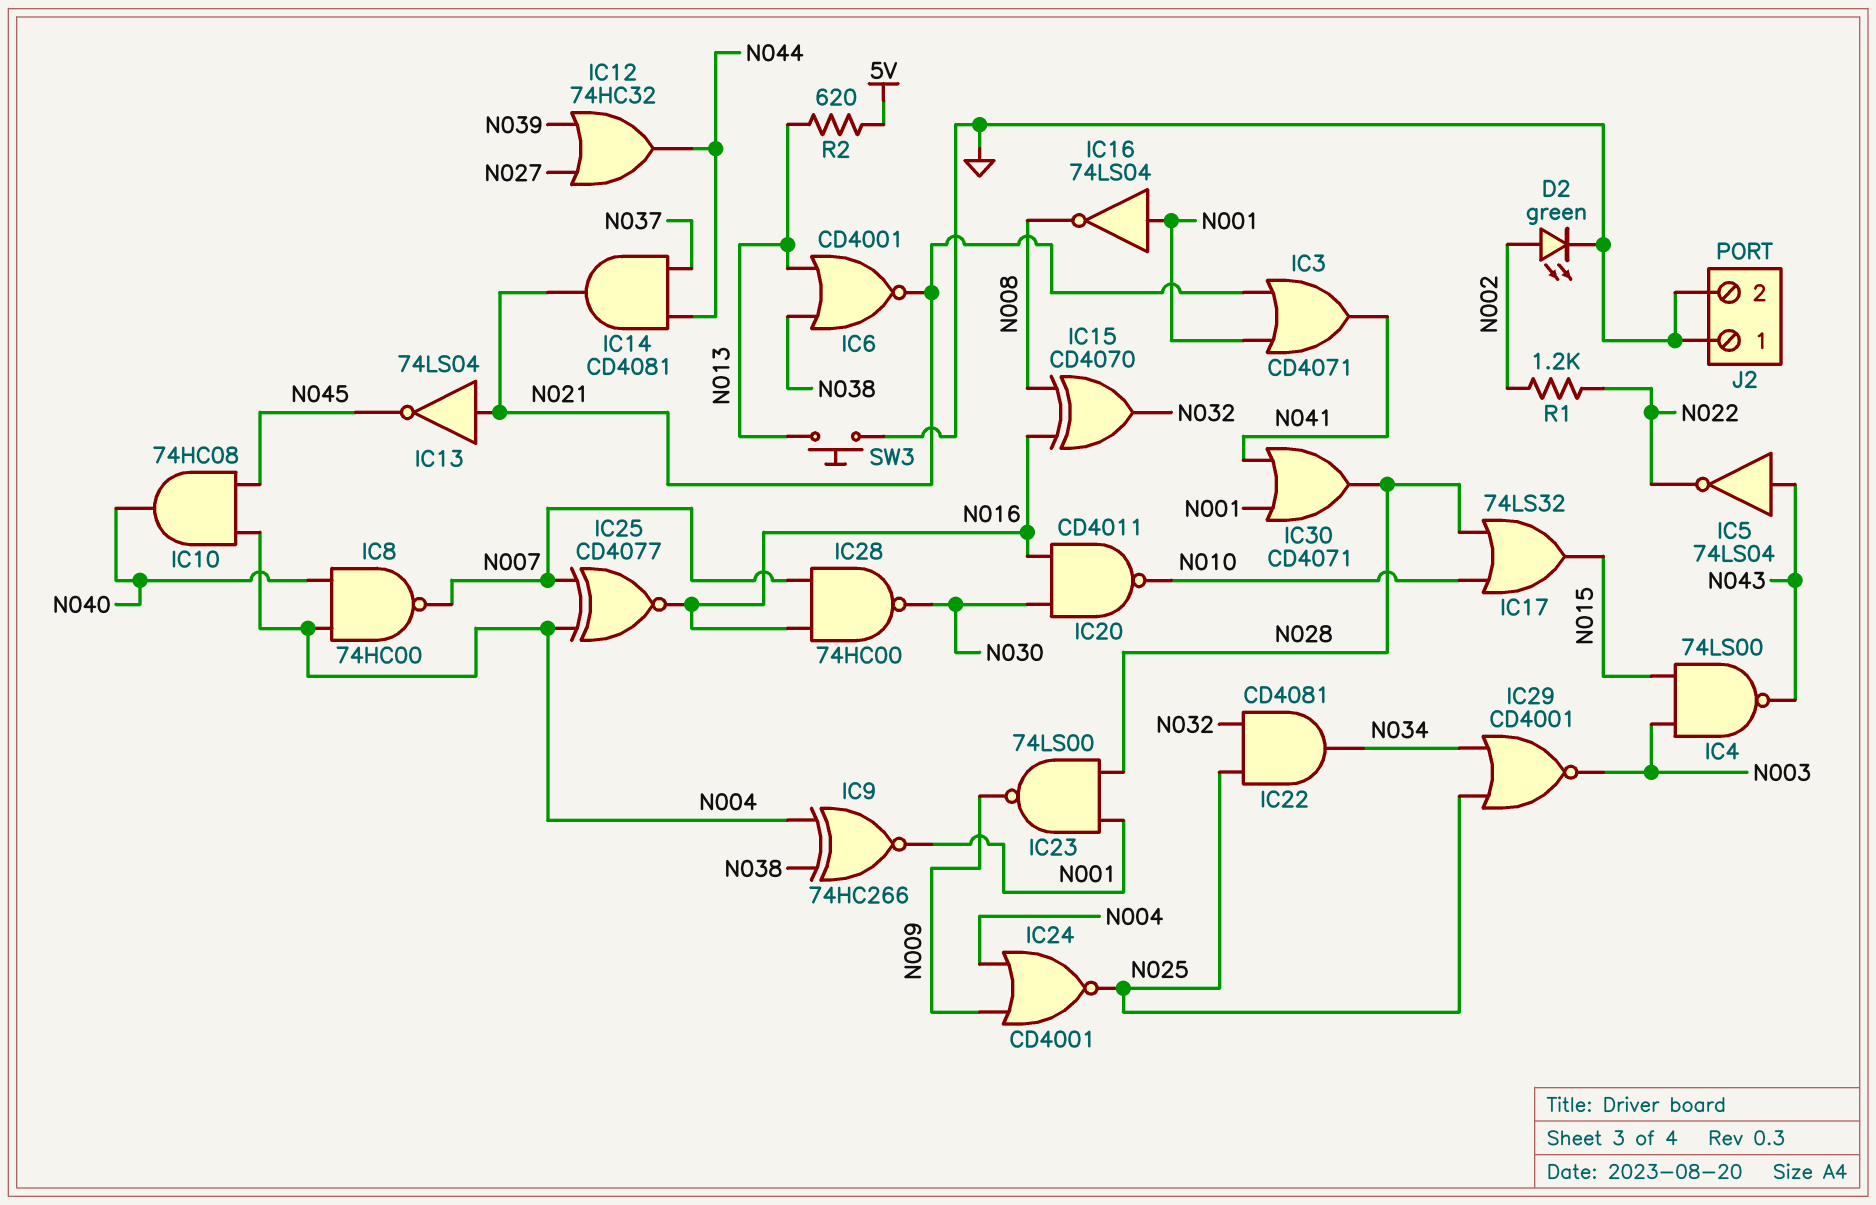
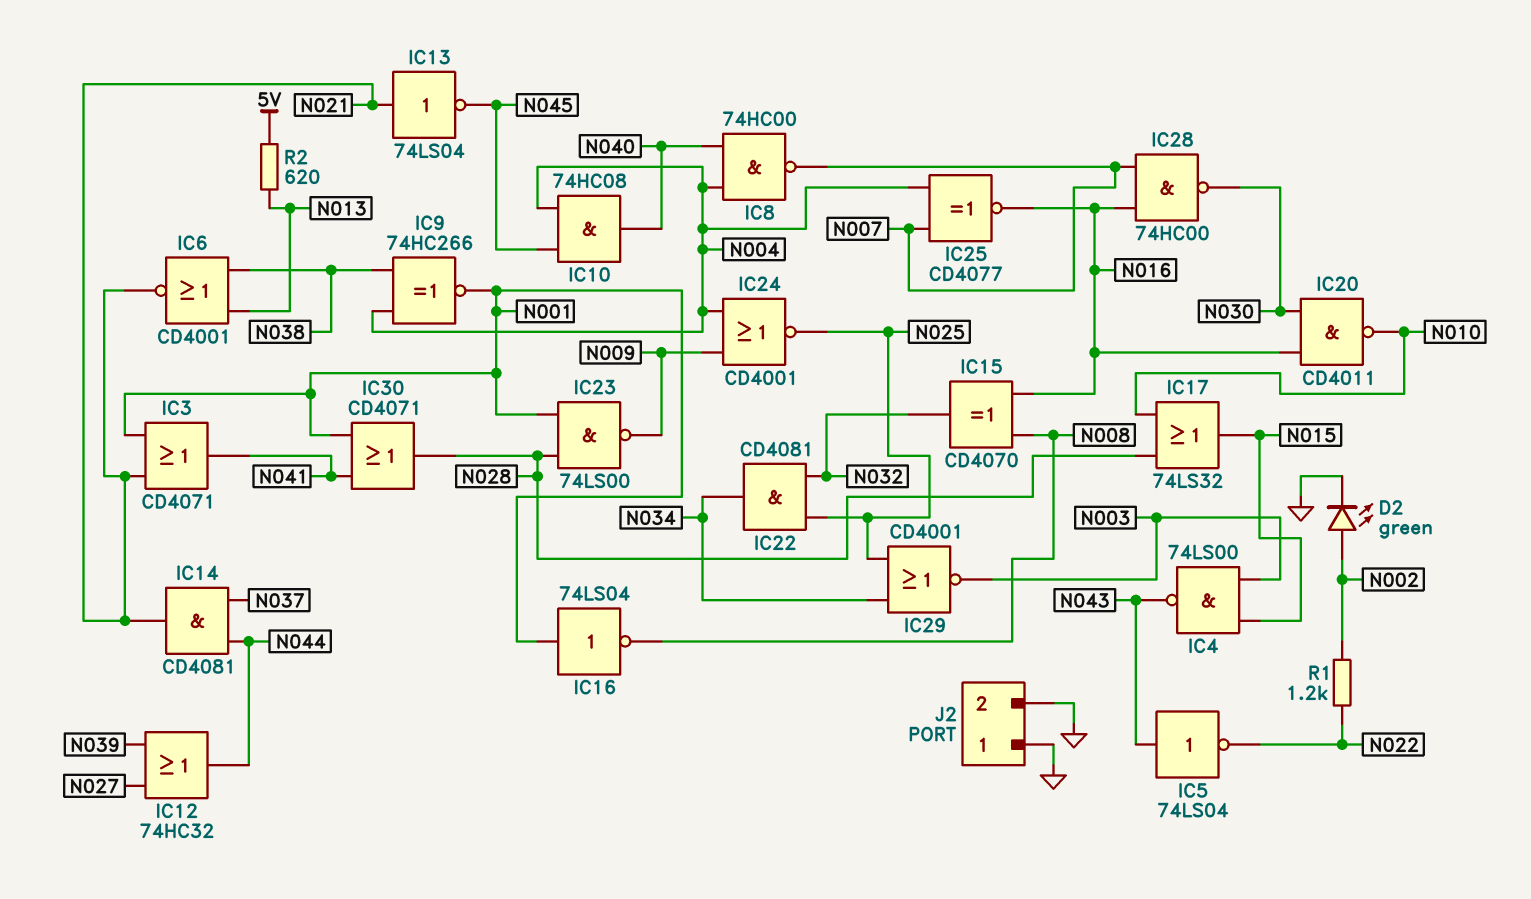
SW3: button (GND, N013) -> none

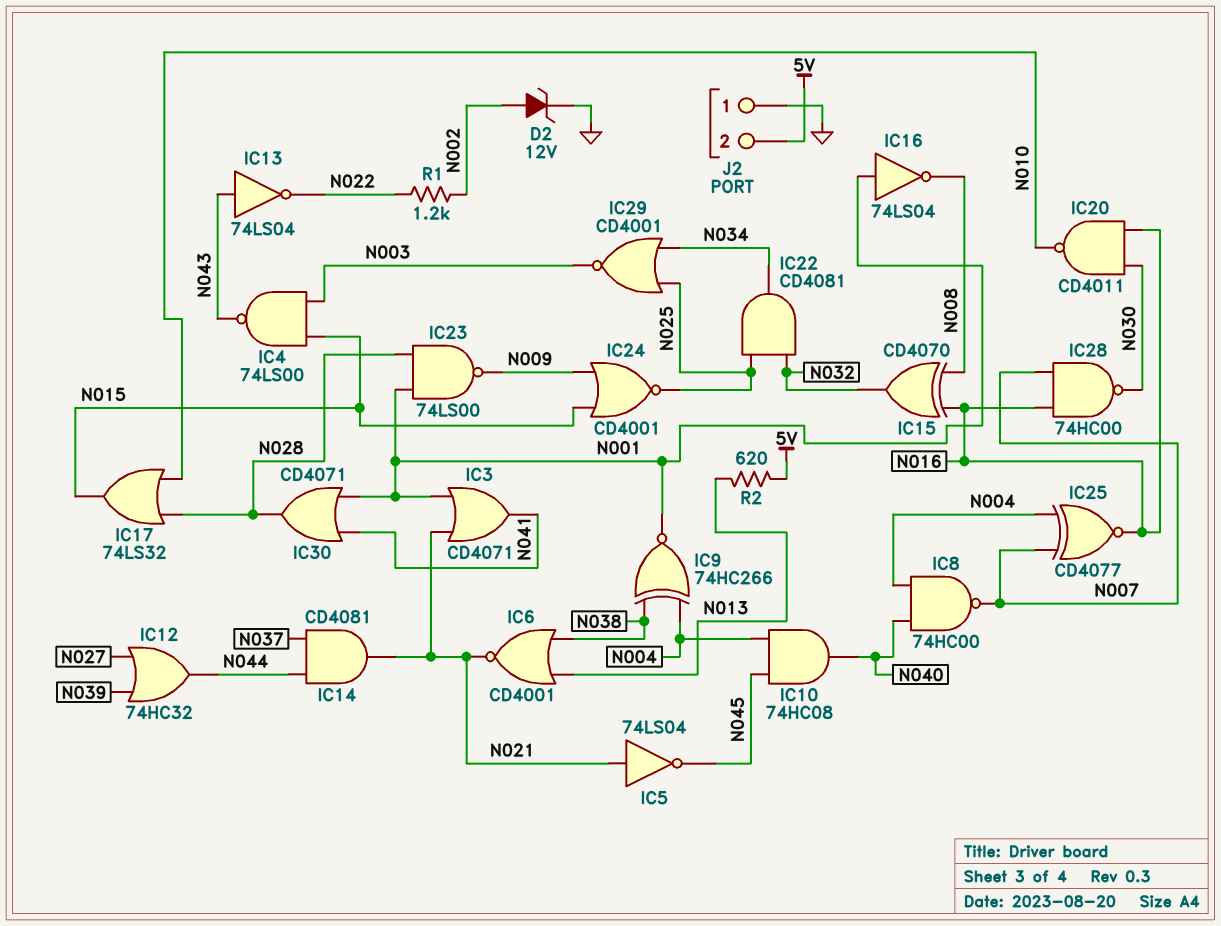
D2: LED green (A N002, K GND) -> zener 12V (A N002, K GND)
IC5: NOT 74LS04 (in N043, out N022) -> NOT 74LS04 (in N021, out N045)
IC13: NOT 74LS04 (in N021, out N045) -> NOT 74LS04 (in N043, out N022)
IC24: NOR CD4001 (in N004, in N009, out N025) -> NOR CD4001 (in N009, in N015, out N025)
J2 pin 2: GND -> 5V

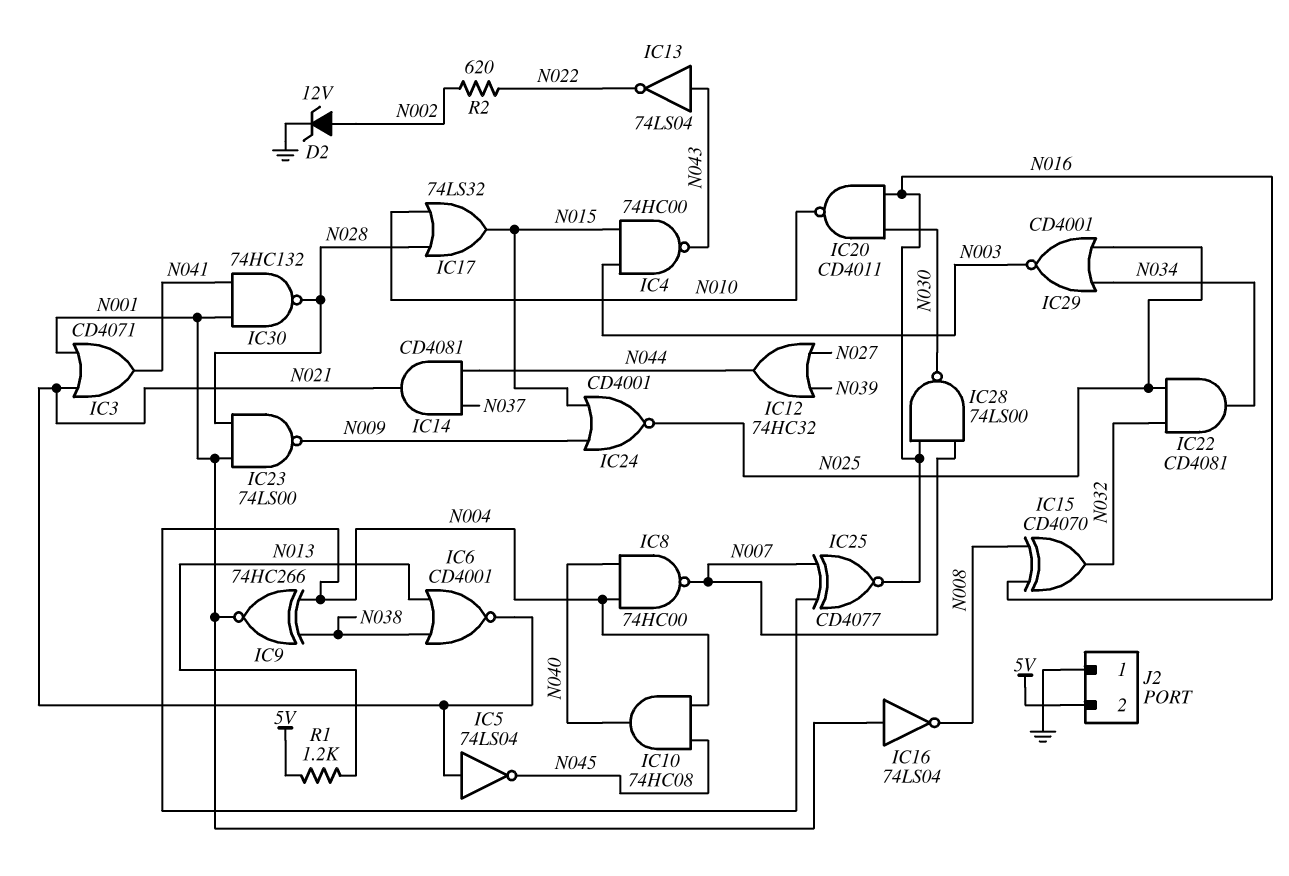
IC4: NAND 74LS00 (in N003, in N015, out N043) -> NAND 74HC00 (in N003, in N015, out N043)
IC28: NAND 74HC00 (in N007, in N016, out N030) -> NAND 74LS00 (in N007, in N016, out N030)
IC30: OR CD4071 (in N001, in N041, out N028) -> NAND 74HC132 (in N001, in N041, out N028)
R1: 1.2k (N002, N022) -> 1.2k (5V, N013)
R2: 620 (5V, N013) -> 620 (N002, N022)

